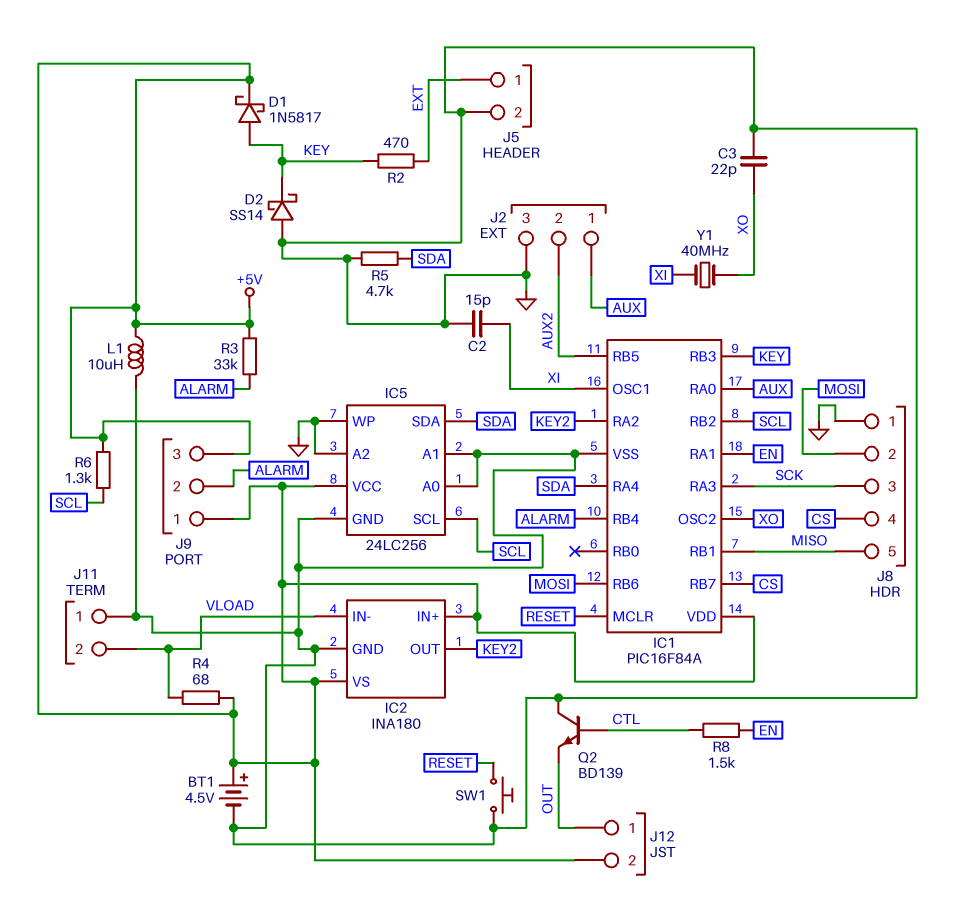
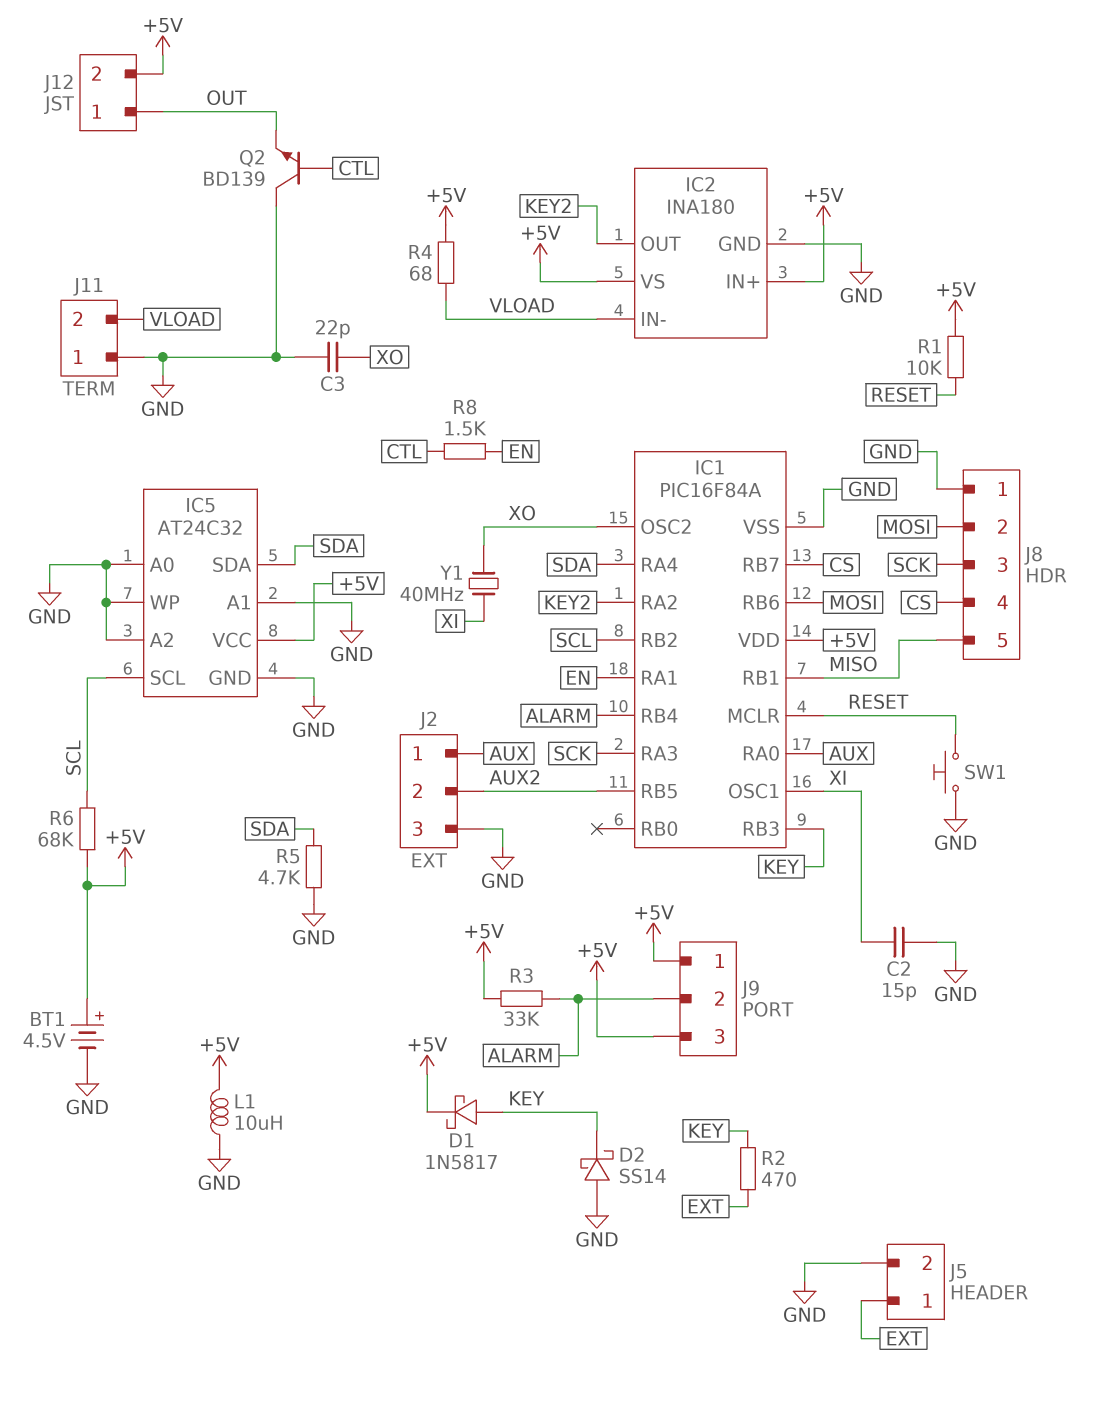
IC5: 24LC256 -> AT24C32
R1: none -> 10k (+5V, RESET)
R6: 1.3k (+5V, SCL) -> 68k (+5V, SCL)

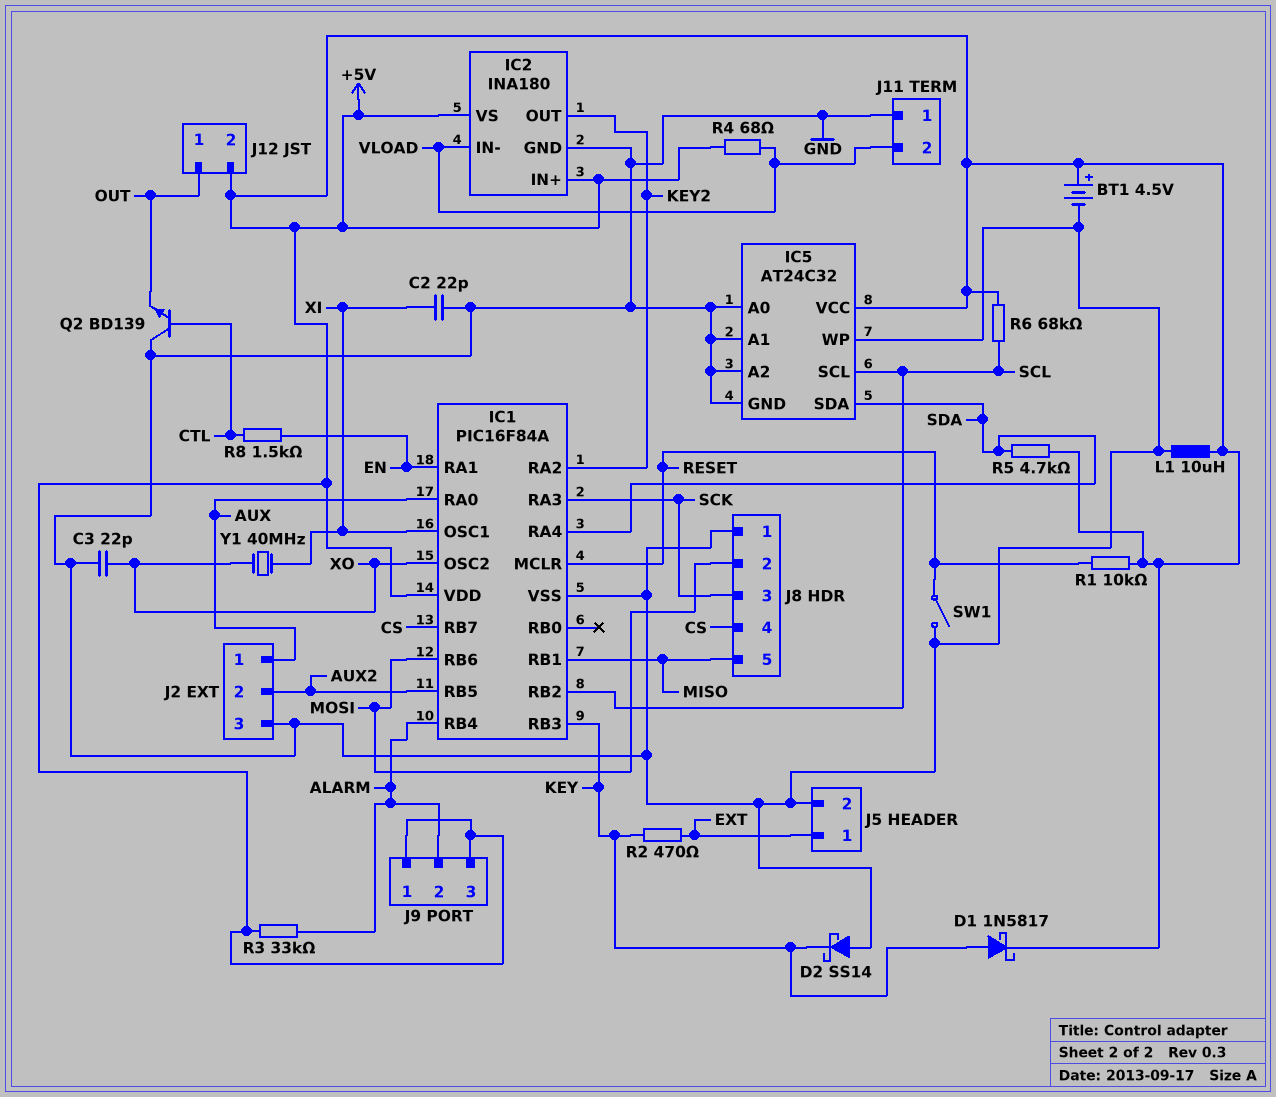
C2: 15pF (GND, XI) -> 22pF (GND, XI)
R5: 4.7k (GND, SDA) -> 4.7k (+5V, SDA)
SW1: button (GND, RESET) -> switch (GND, RESET)

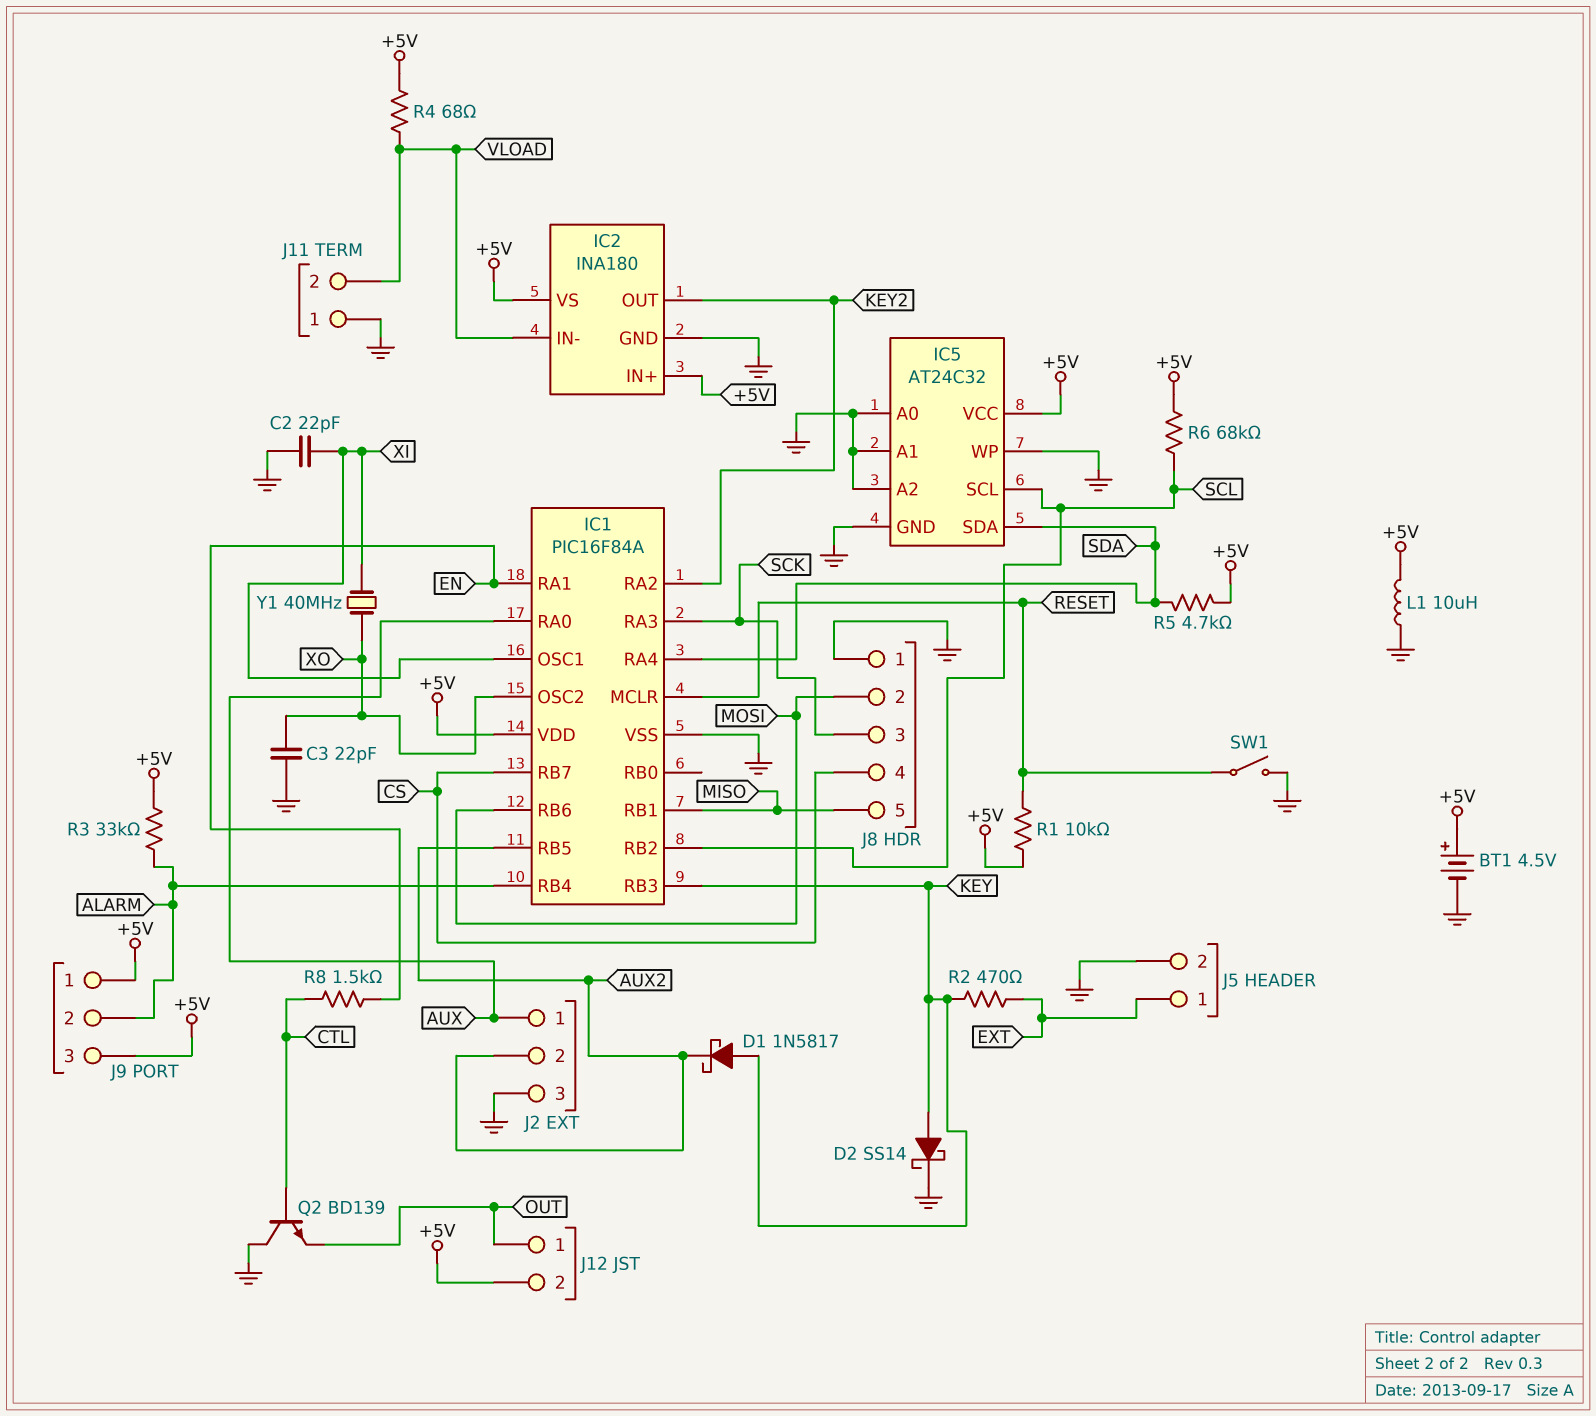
D1: schottky 1N5817 (A KEY, K +5V) -> schottky 1N5817 (A KEY, K AUX2)
D2: schottky SS14 (A GND, K KEY) -> schottky SS14 (A KEY, K GND)

